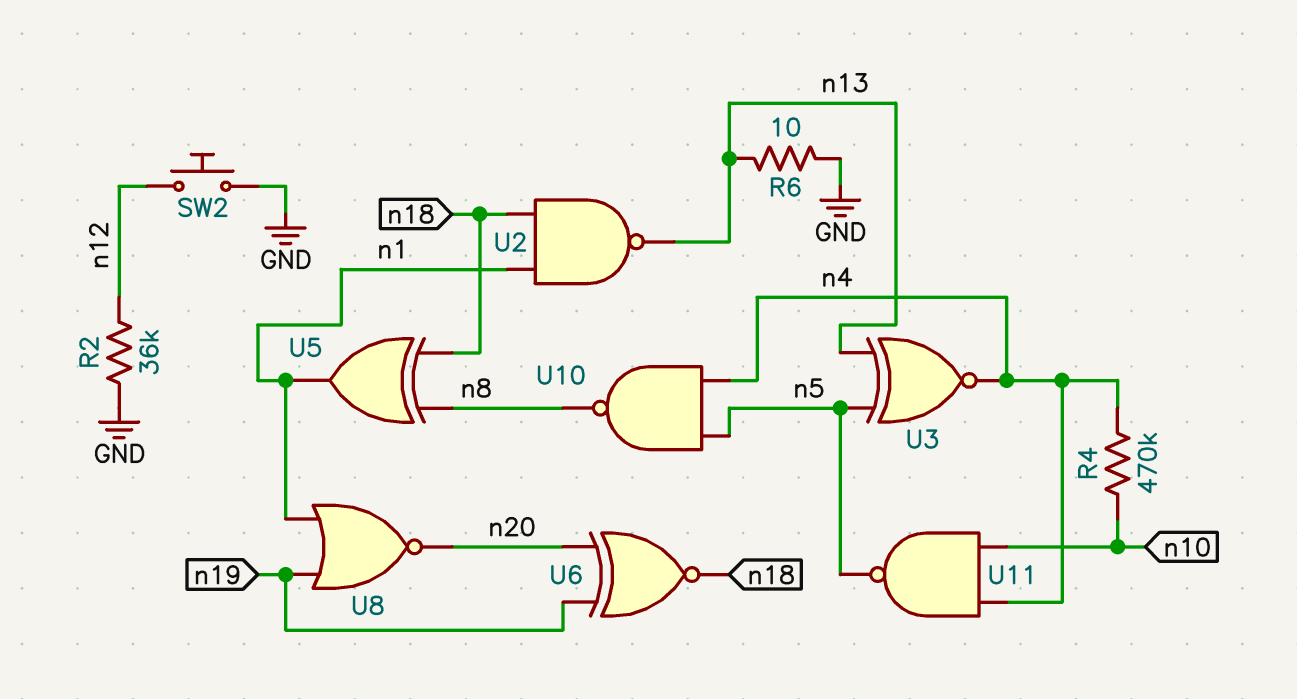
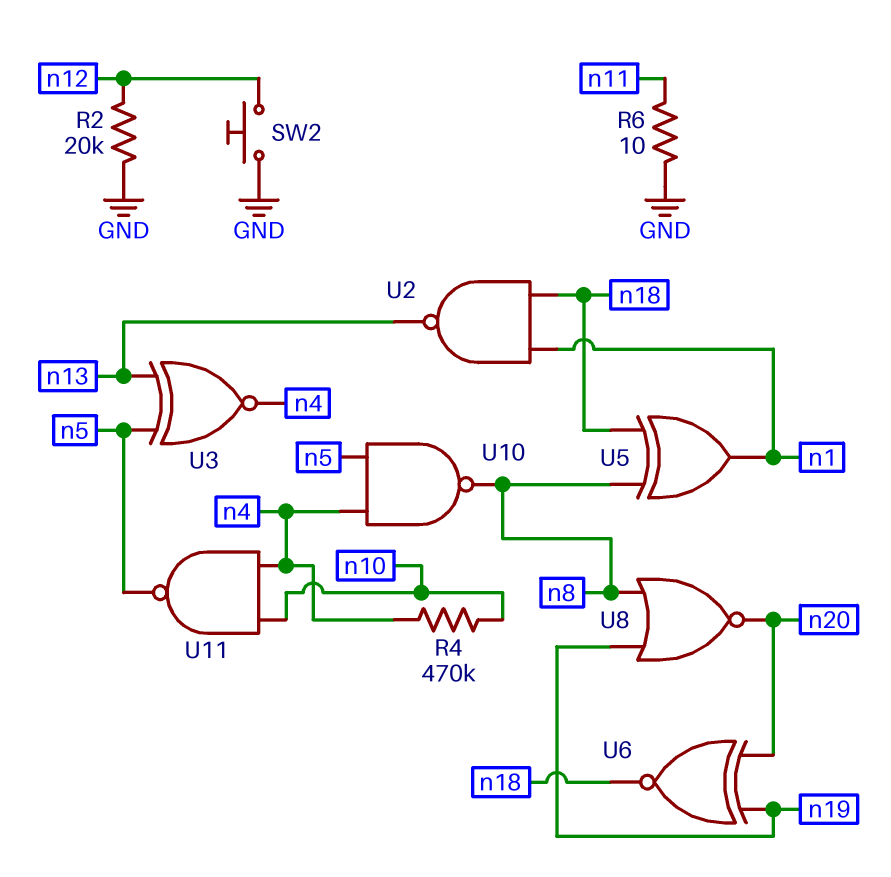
R2: 36k (GND, n12) -> 20k (GND, n12)
R6: 10 (GND, n13) -> 10 (GND, n11)
U8: NOR (in n1, in n19, out n20) -> NOR (in n8, in n19, out n20)

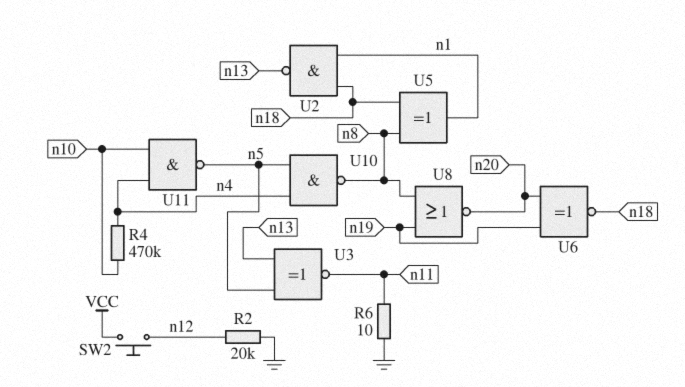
SW2: button (GND, n12) -> button (VCC, n12)
U3: XNOR (in n5, in n13, out n4) -> XNOR (in n5, in n13, out n11)

